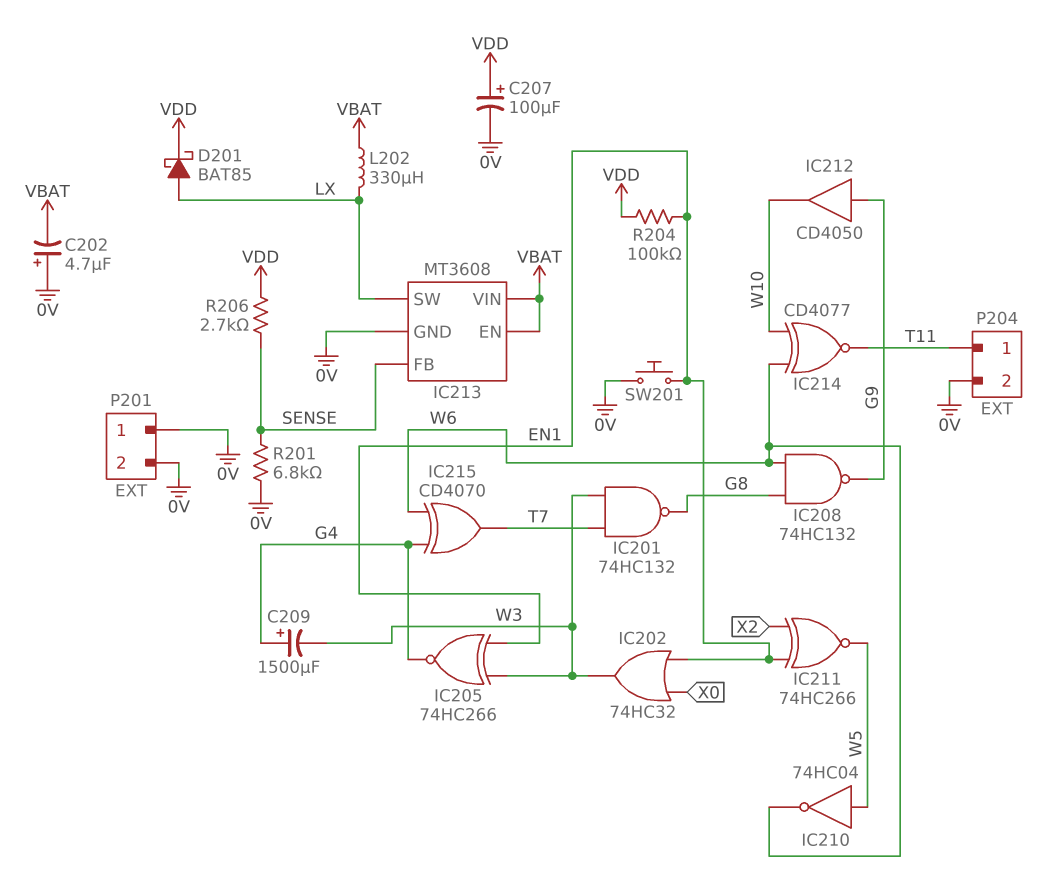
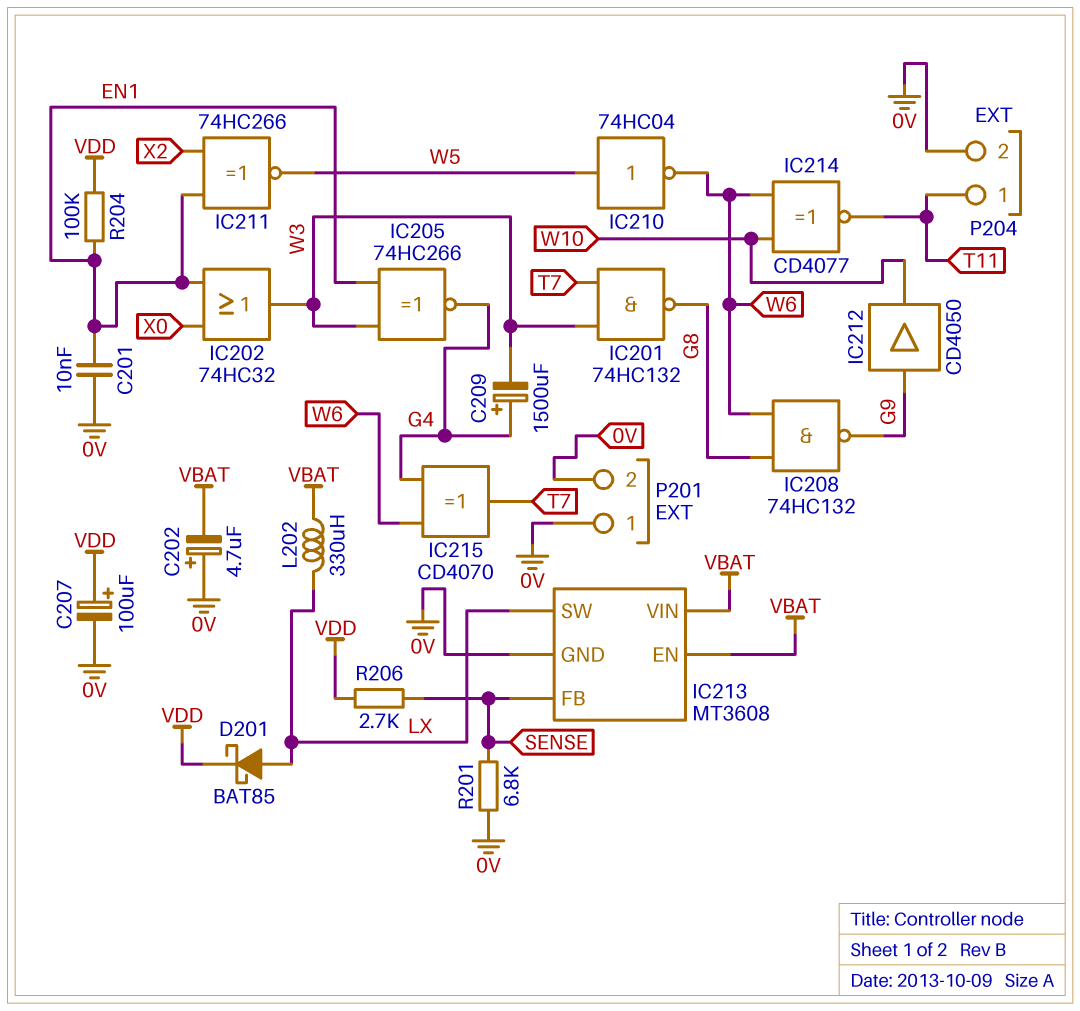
C201: none -> 10nF (0V, EN1)
SW201: button (0V, EN1) -> none

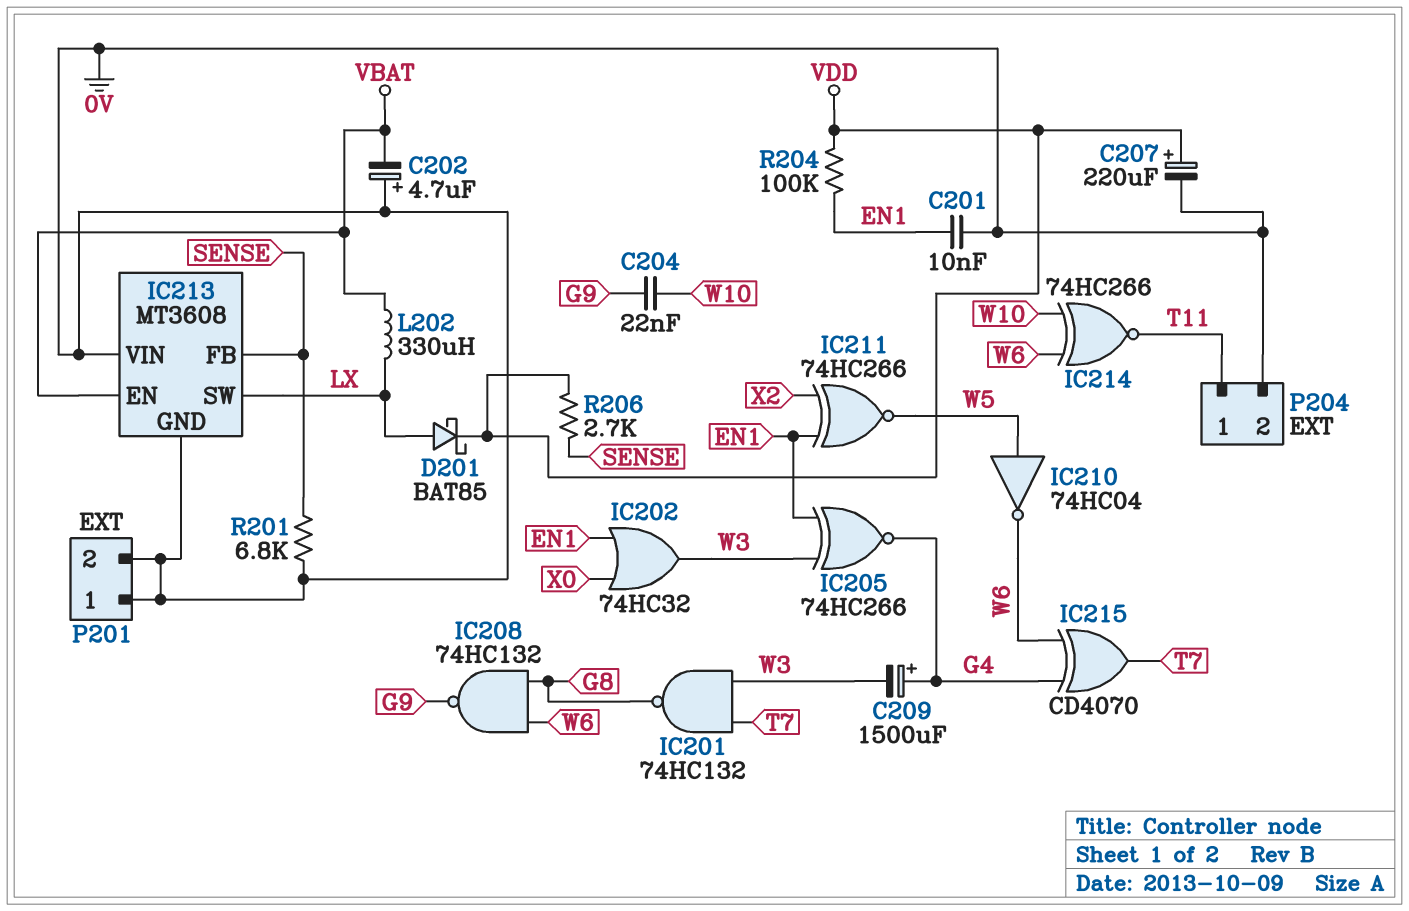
C204: none -> 22nF (G9, W10)
C207: 100uF (plus VDD, minus 0V) -> 220uF (plus VDD, minus 0V)
IC212: buffer CD4050 (in G9, out W10) -> none
IC213 pin VIN: VBAT -> 0V
IC214: XNOR CD4077 (in W6, in W10, out T11) -> XNOR 74HC266 (in W6, in W10, out T11)

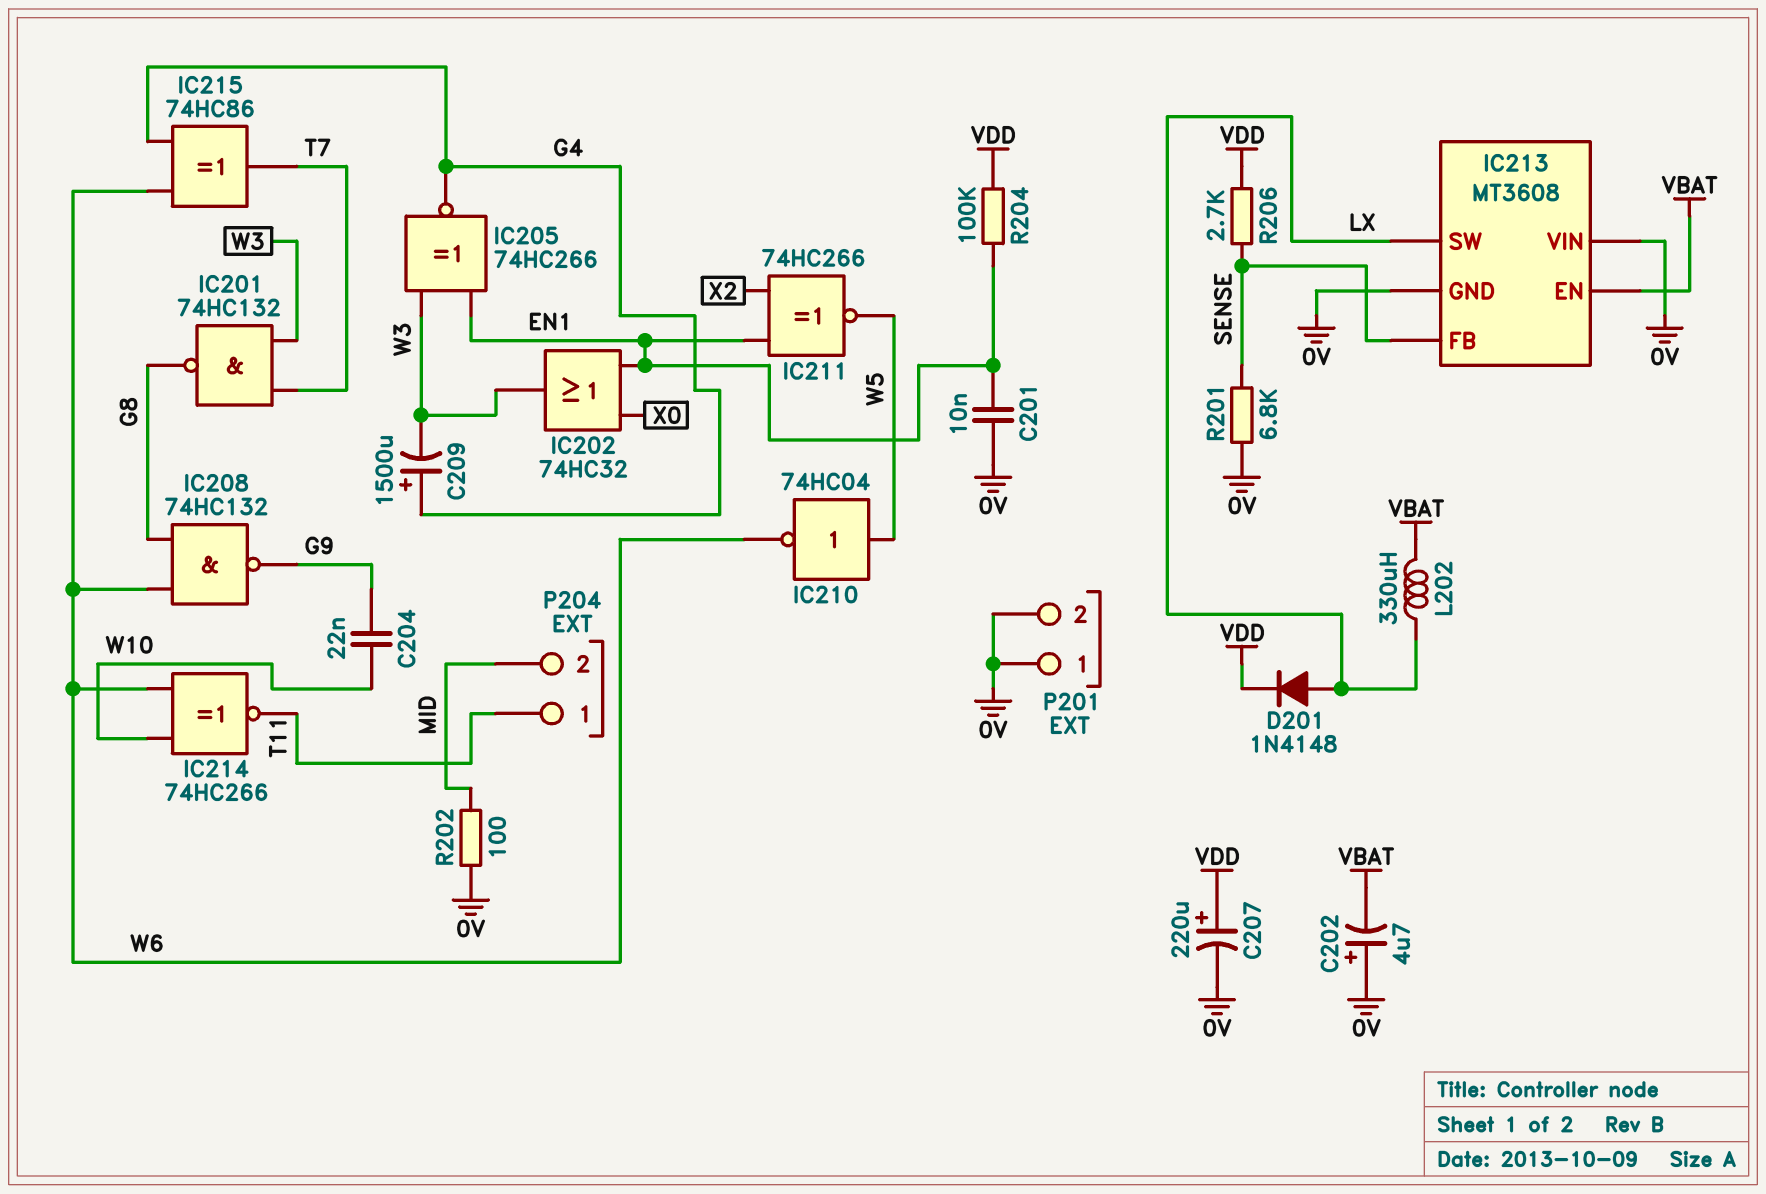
D201: schottky BAT85 (A LX, K VDD) -> diode 1N4148 (A LX, K VDD)
IC215: XOR CD4070 (in G4, in W6, out T7) -> XOR 74HC86 (in G4, in W6, out T7)
P204 pin 2: 0V -> MID
R202: none -> 100 (0V, MID)

